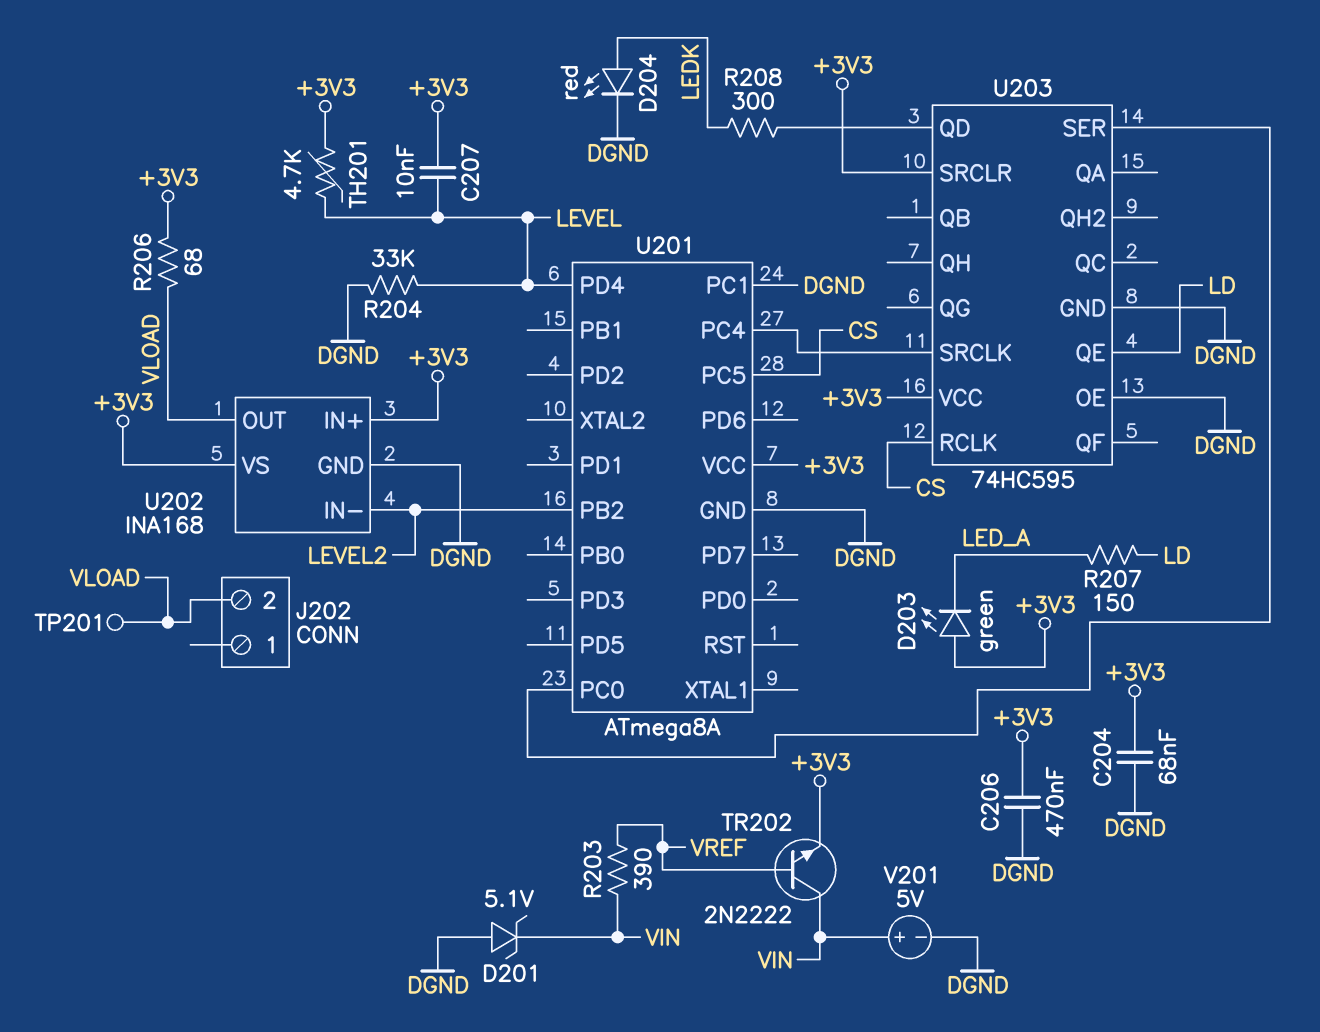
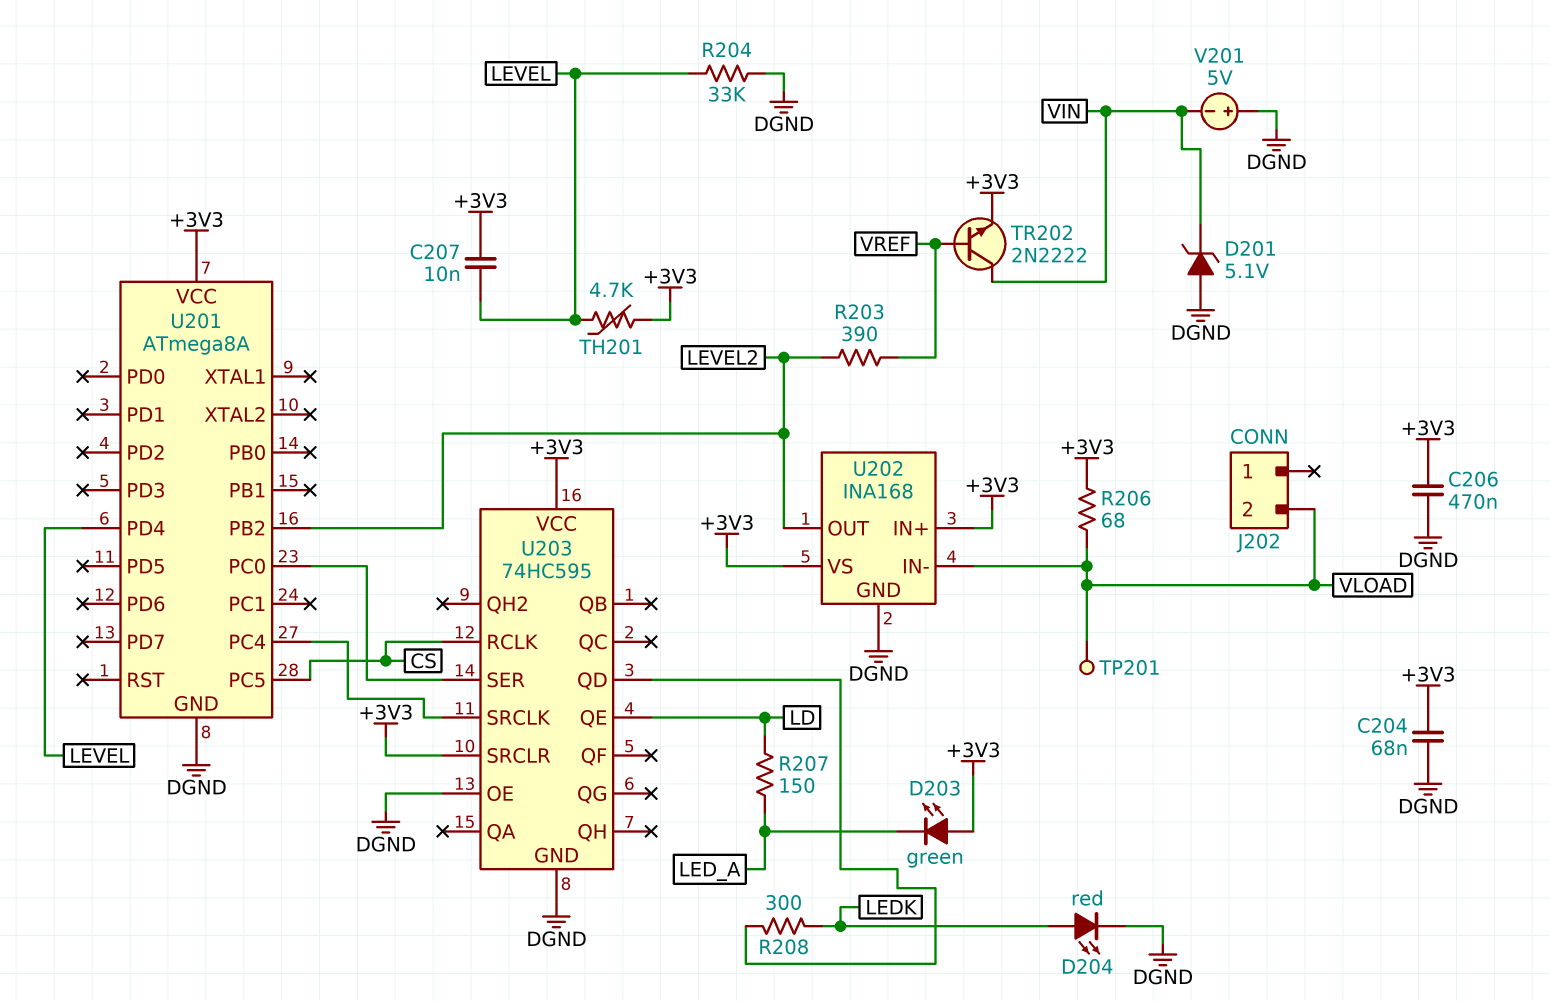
R203: 390 (VIN, VREF) -> 390 (LEVEL2, VREF)
U201 pin PC1: DGND -> none
U202 pin IN-: LEVEL2 -> VLOAD
U202 pin OUT: VLOAD -> LEVEL2
V201: 5V (plus VIN, minus DGND) -> 5V (plus DGND, minus VIN)

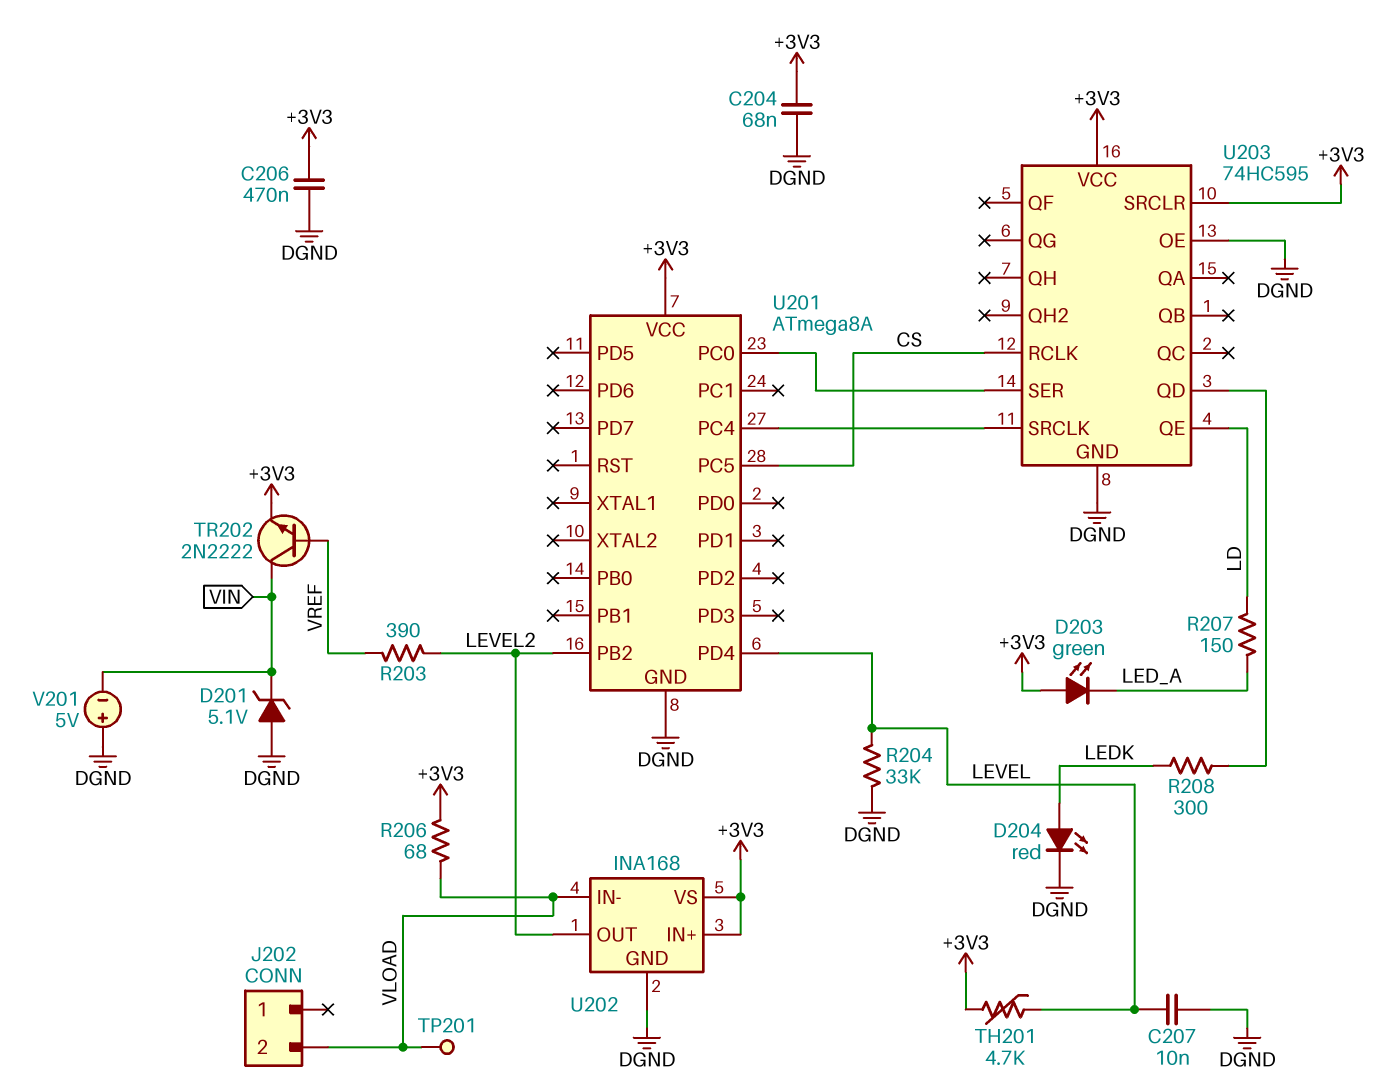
C207: 10nF (+3V3, LEVEL) -> 10nF (DGND, LEVEL)

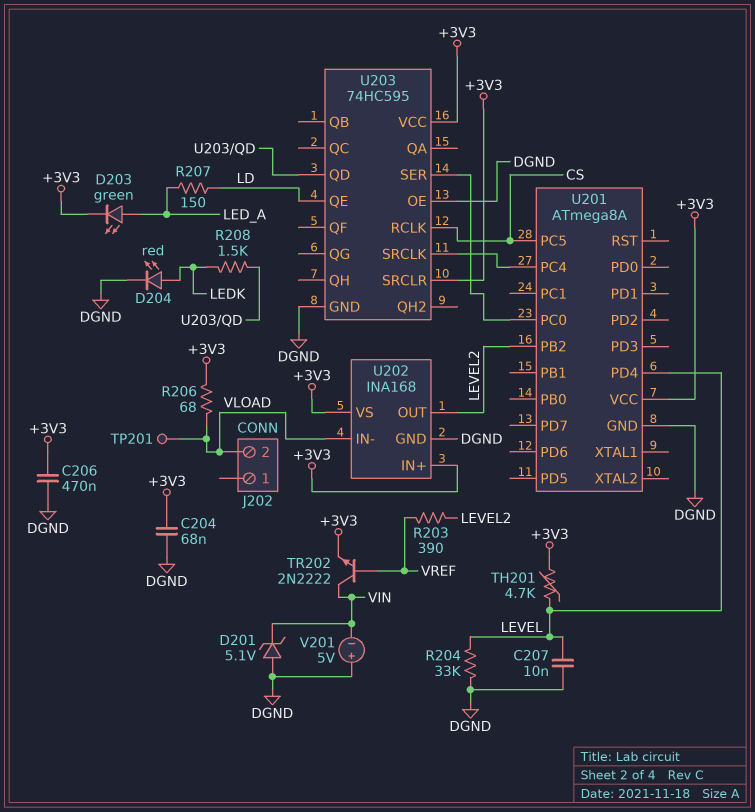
D203: LED green (A +3V3, K LED_A) -> LED green (A LED_A, K +3V3)
R208: 300 (LEDK, U203/QD) -> 1.5k (LEDK, U203/QD)

